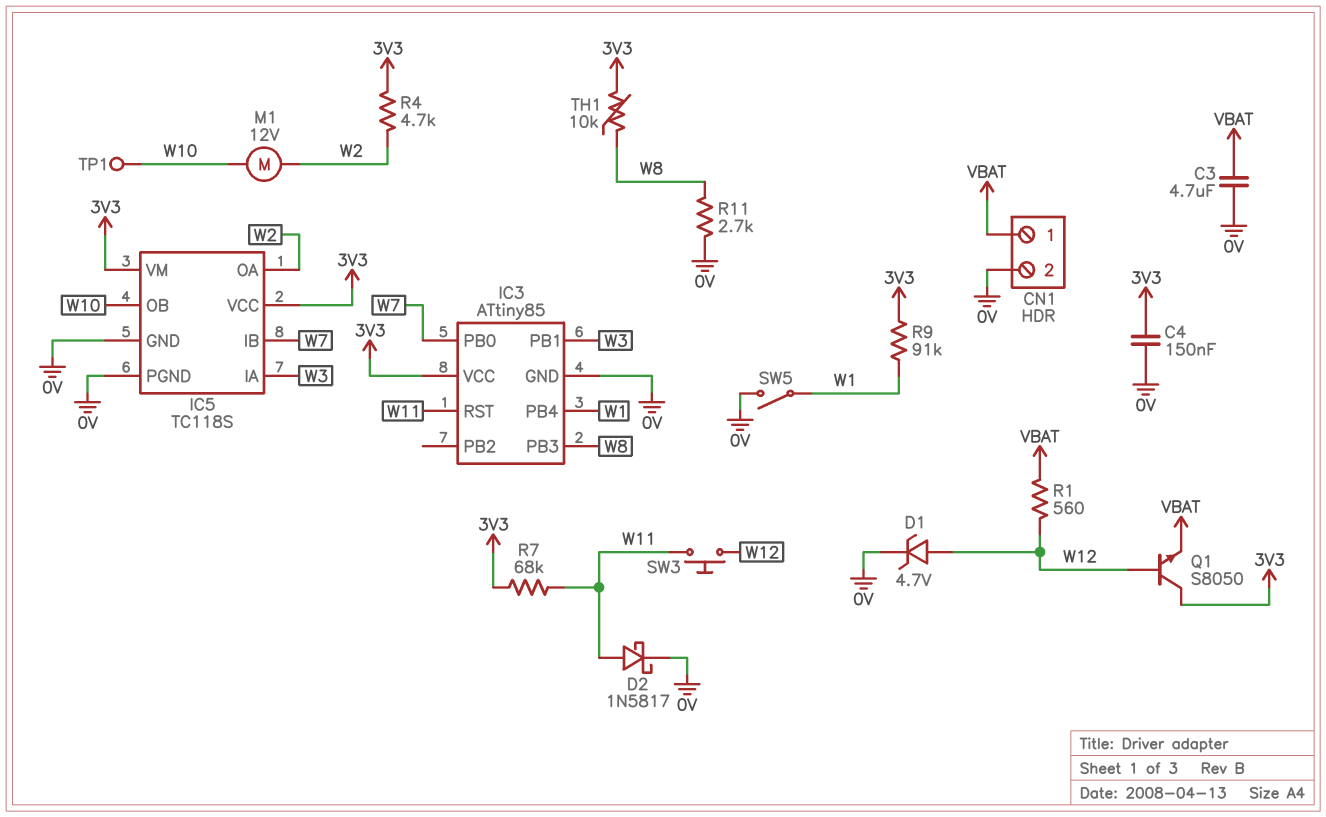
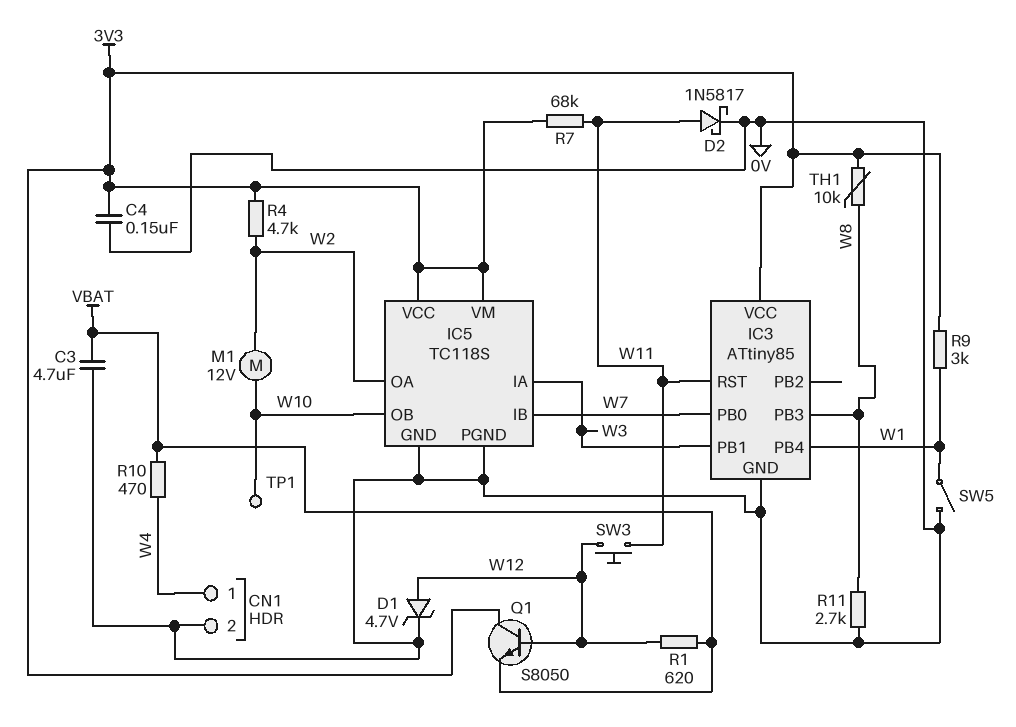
CN1 pin 1: VBAT -> W4
R1: 560 (VBAT, W12) -> 620 (VBAT, W12)
R9: 91k (3V3, W1) -> 3k (3V3, W1)
R10: none -> 470 (VBAT, W4)

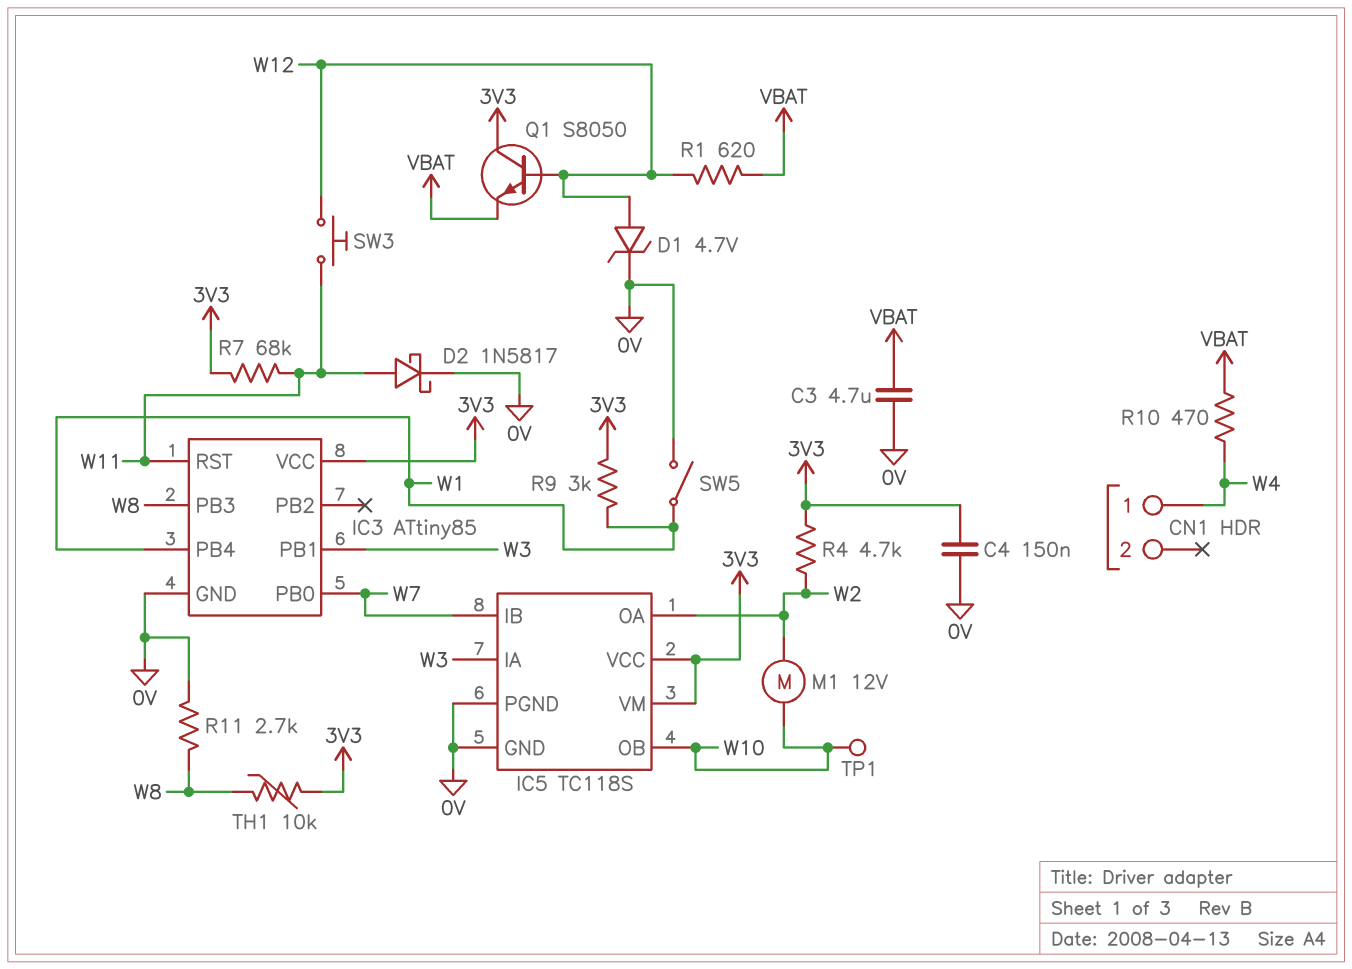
CN1 pin 2: 0V -> none

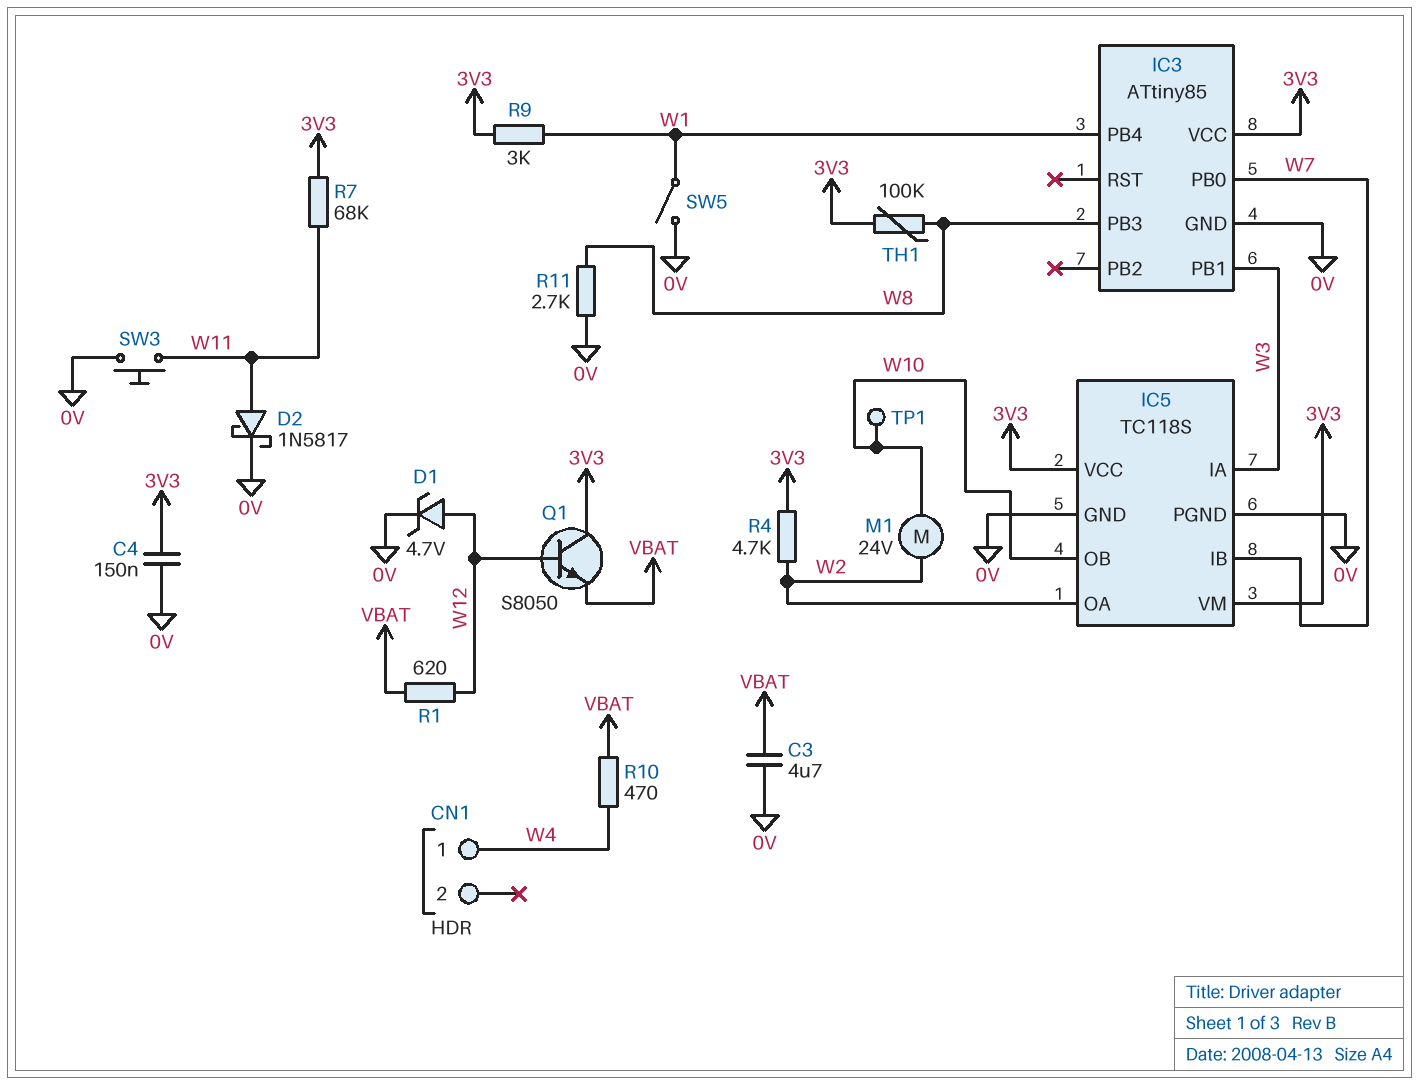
IC3 pin RST: W11 -> none
M1: motor 12V (W2, W10) -> motor 24V (W2, W10)
SW3: button (W11, W12) -> button (0V, W11)
TH1: 10k (3V3, W8) -> 100k (3V3, W8)

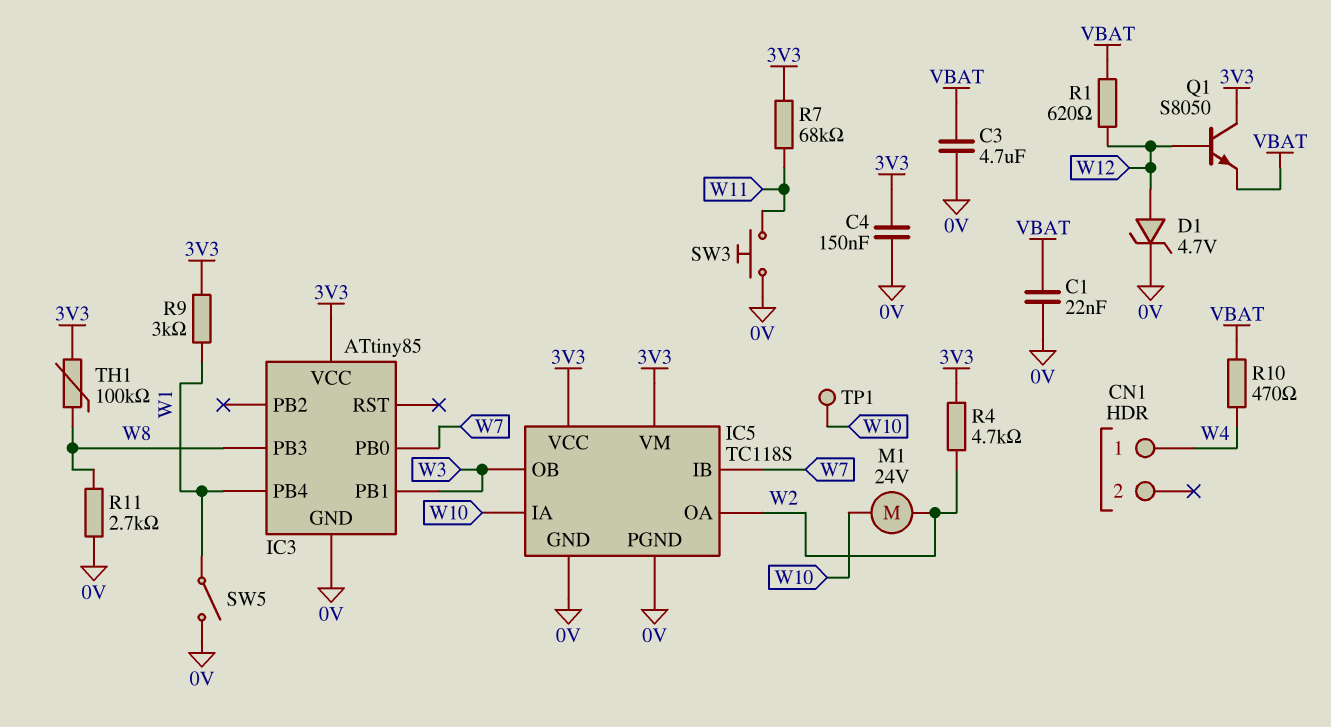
C1: none -> 22nF (0V, VBAT)
D2: schottky 1N5817 (A W11, K 0V) -> none
IC5 pin IA: W3 -> W10
IC5 pin OB: W10 -> W3

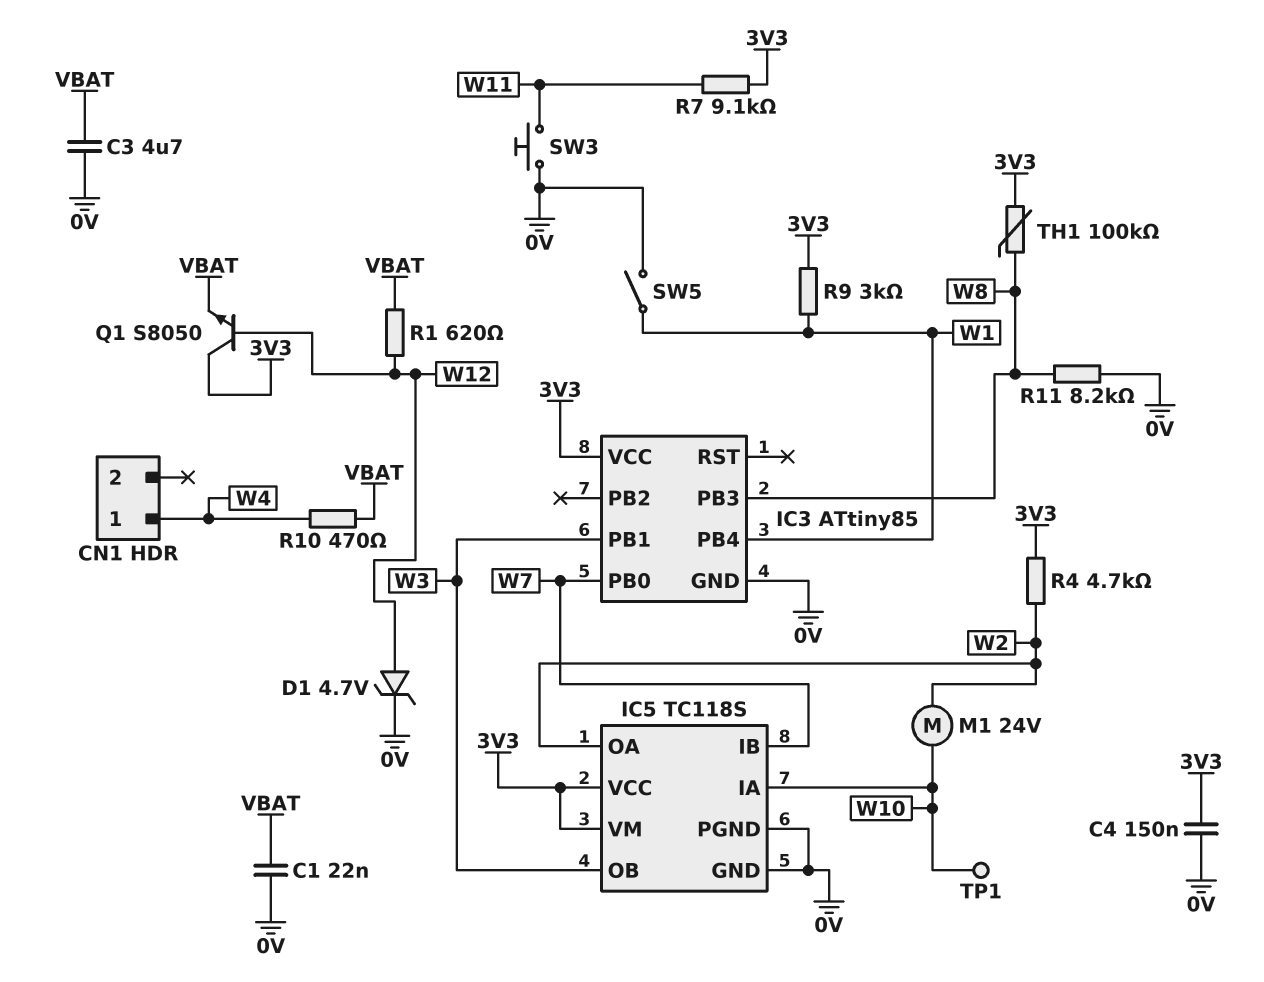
R7: 68k (3V3, W11) -> 9.1k (3V3, W11)
R11: 2.7k (0V, W8) -> 8.2k (0V, W8)

